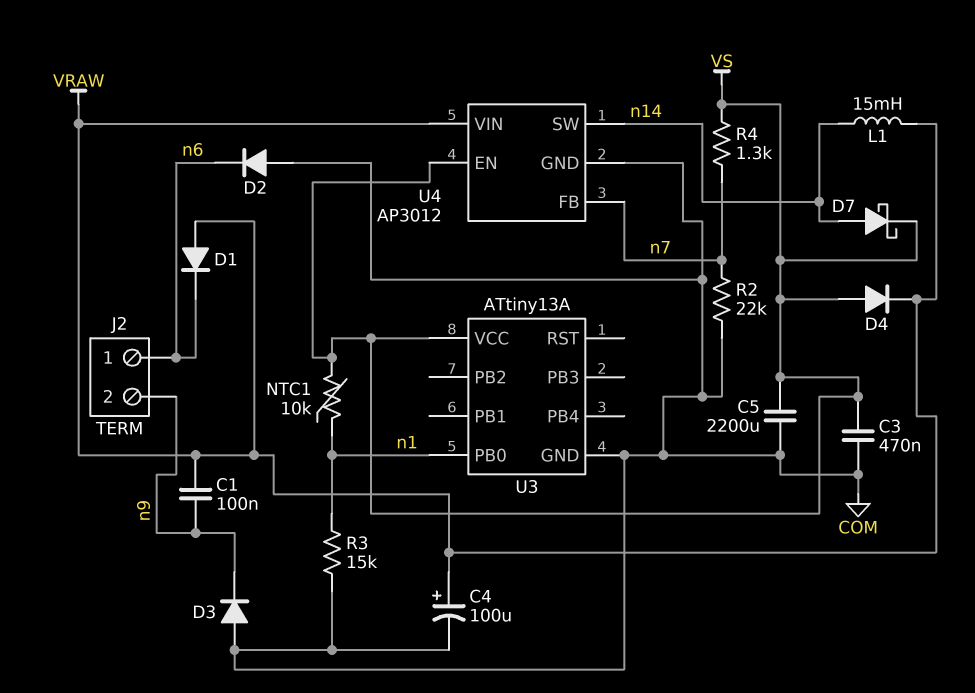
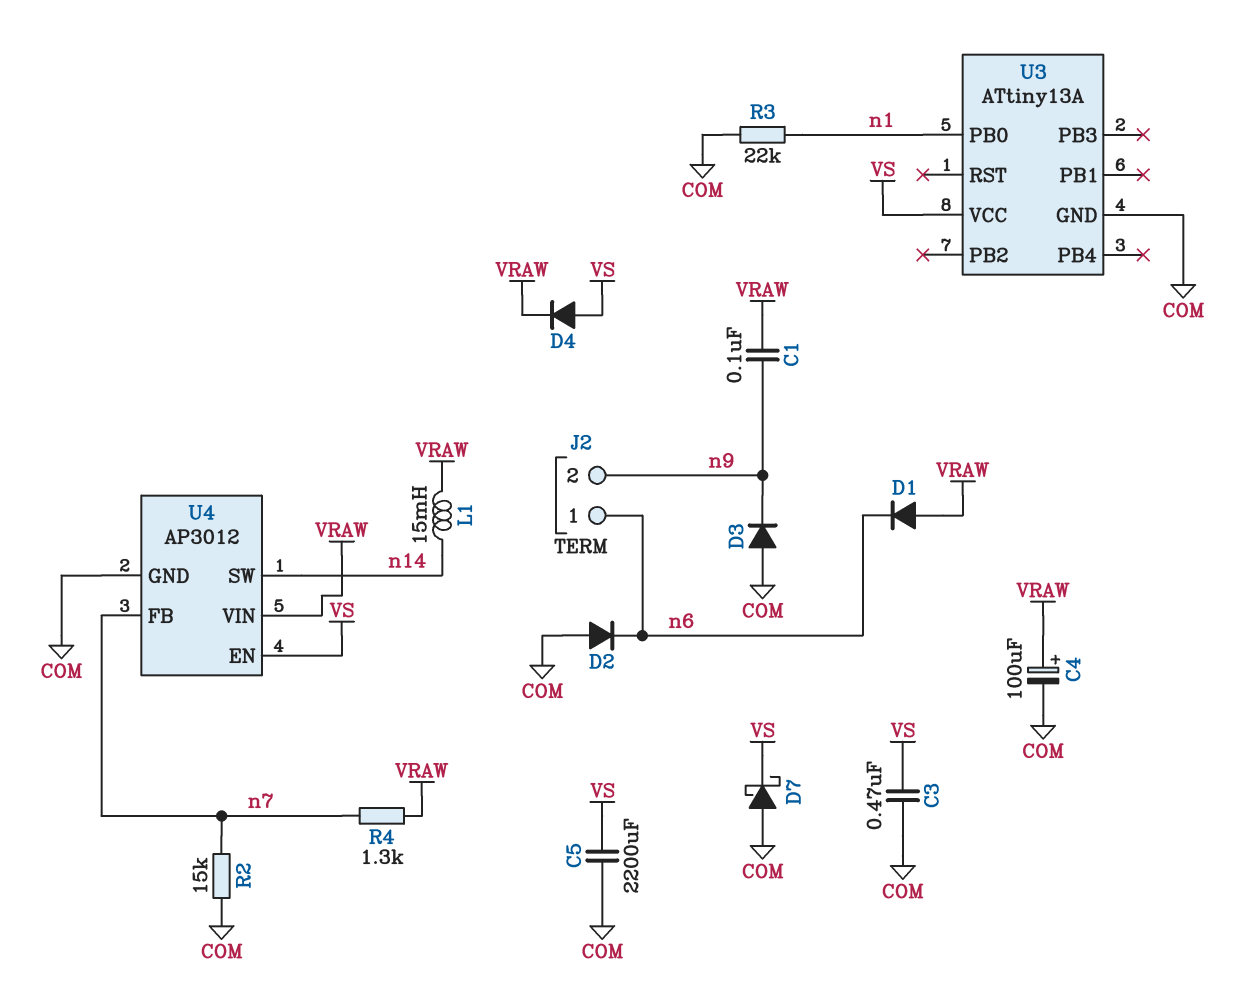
D7: schottky (A n14, K VS) -> schottky (A COM, K VS)
NTC1: 10k (VS, n1) -> none
R2: 22k (COM, n7) -> 15k (COM, n7)
R3: 15k (COM, n1) -> 22k (COM, n1)
R4: 1.3k (VS, n7) -> 1.3k (VRAW, n7)

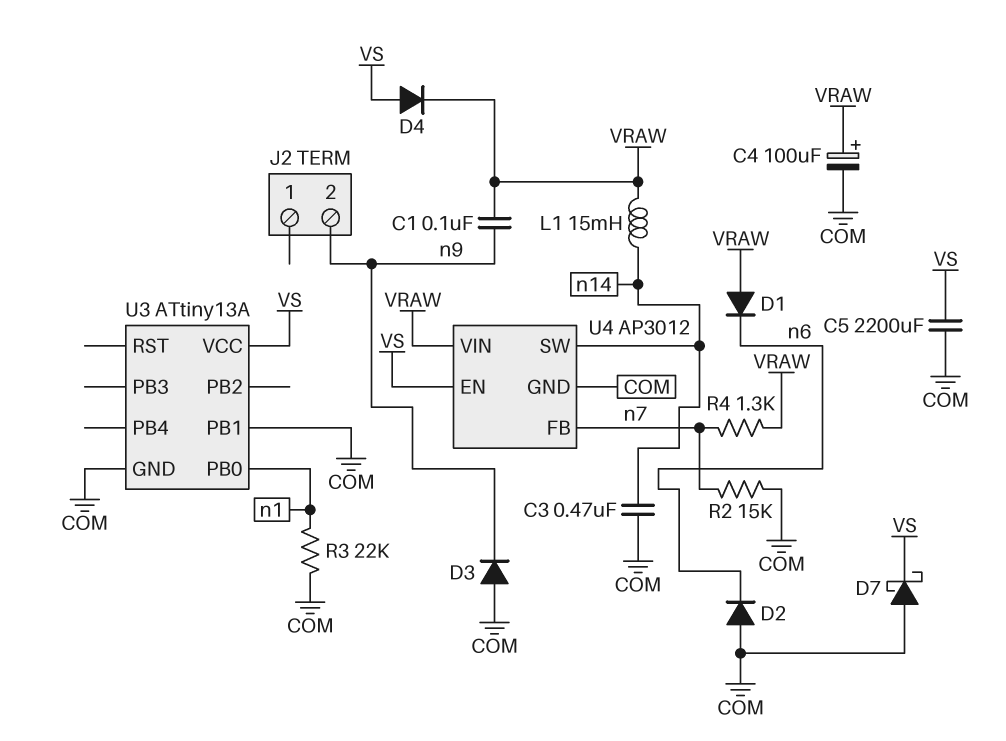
C3: 470nF (COM, VS) -> 470nF (COM, n14)
J2 pin 1: n6 -> none
U3 pin PB1: none -> COM

